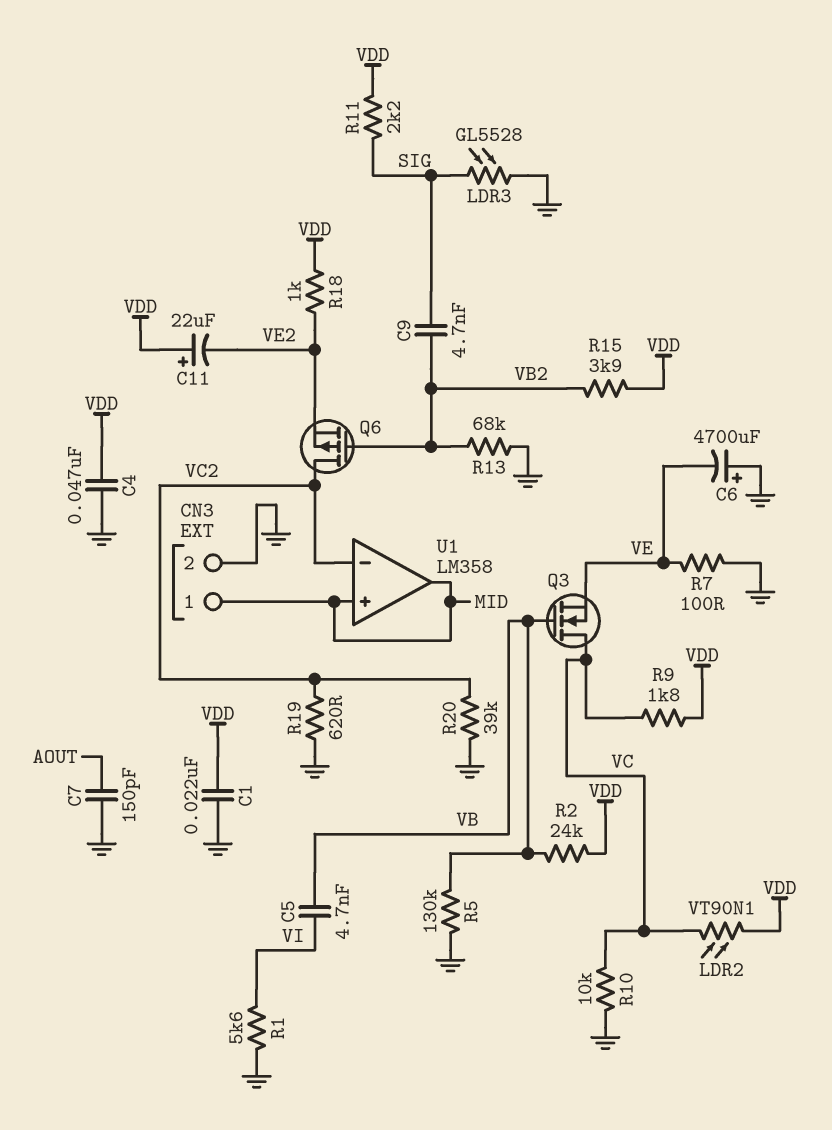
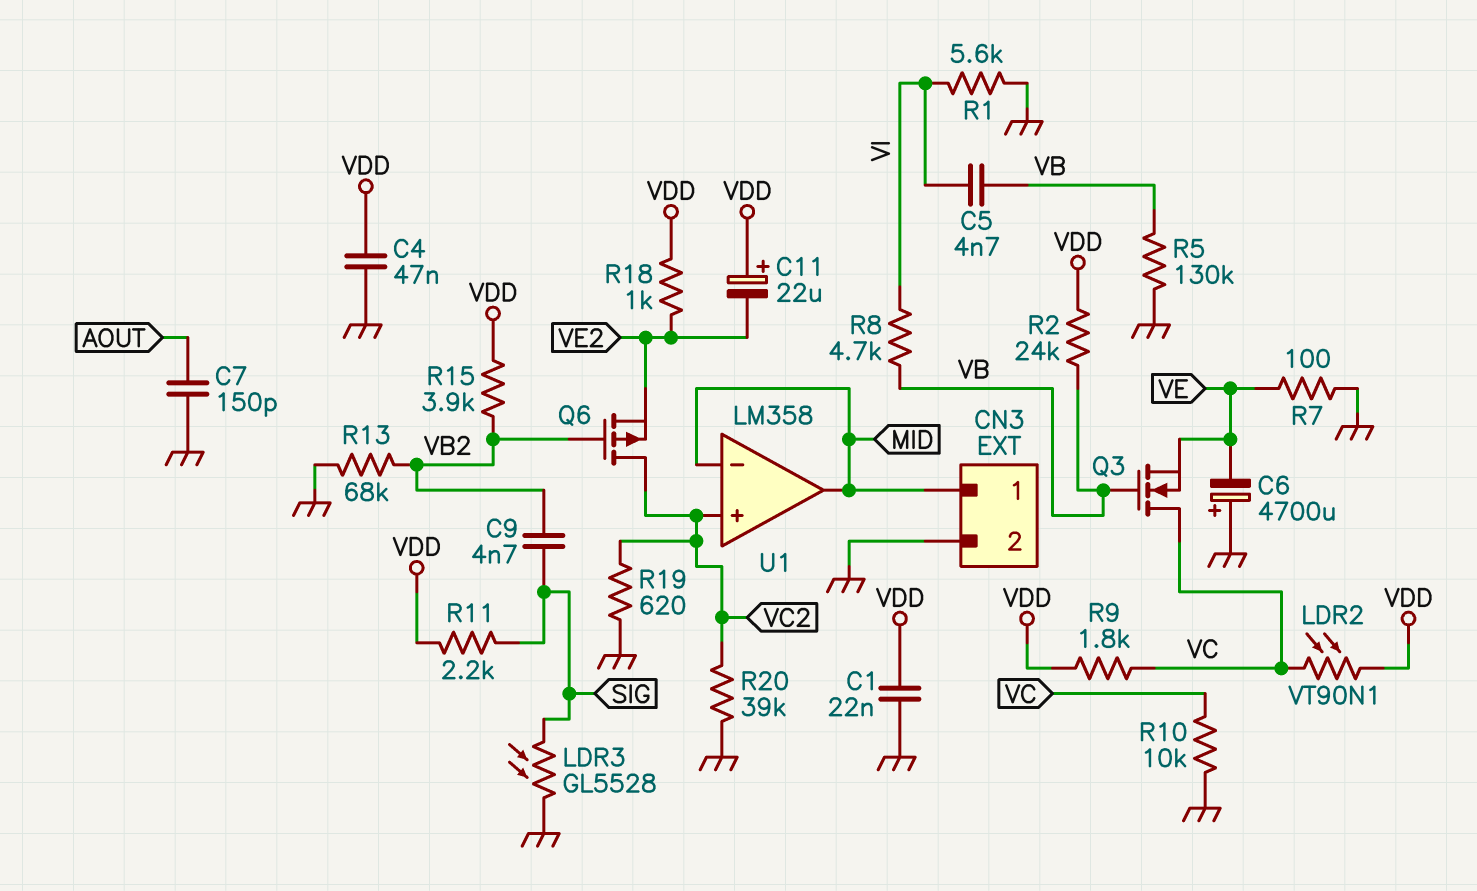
R8: none -> 4.7k (VB, VI)
U1 pin in+: MID -> VC2
U1 pin in-: VC2 -> MID

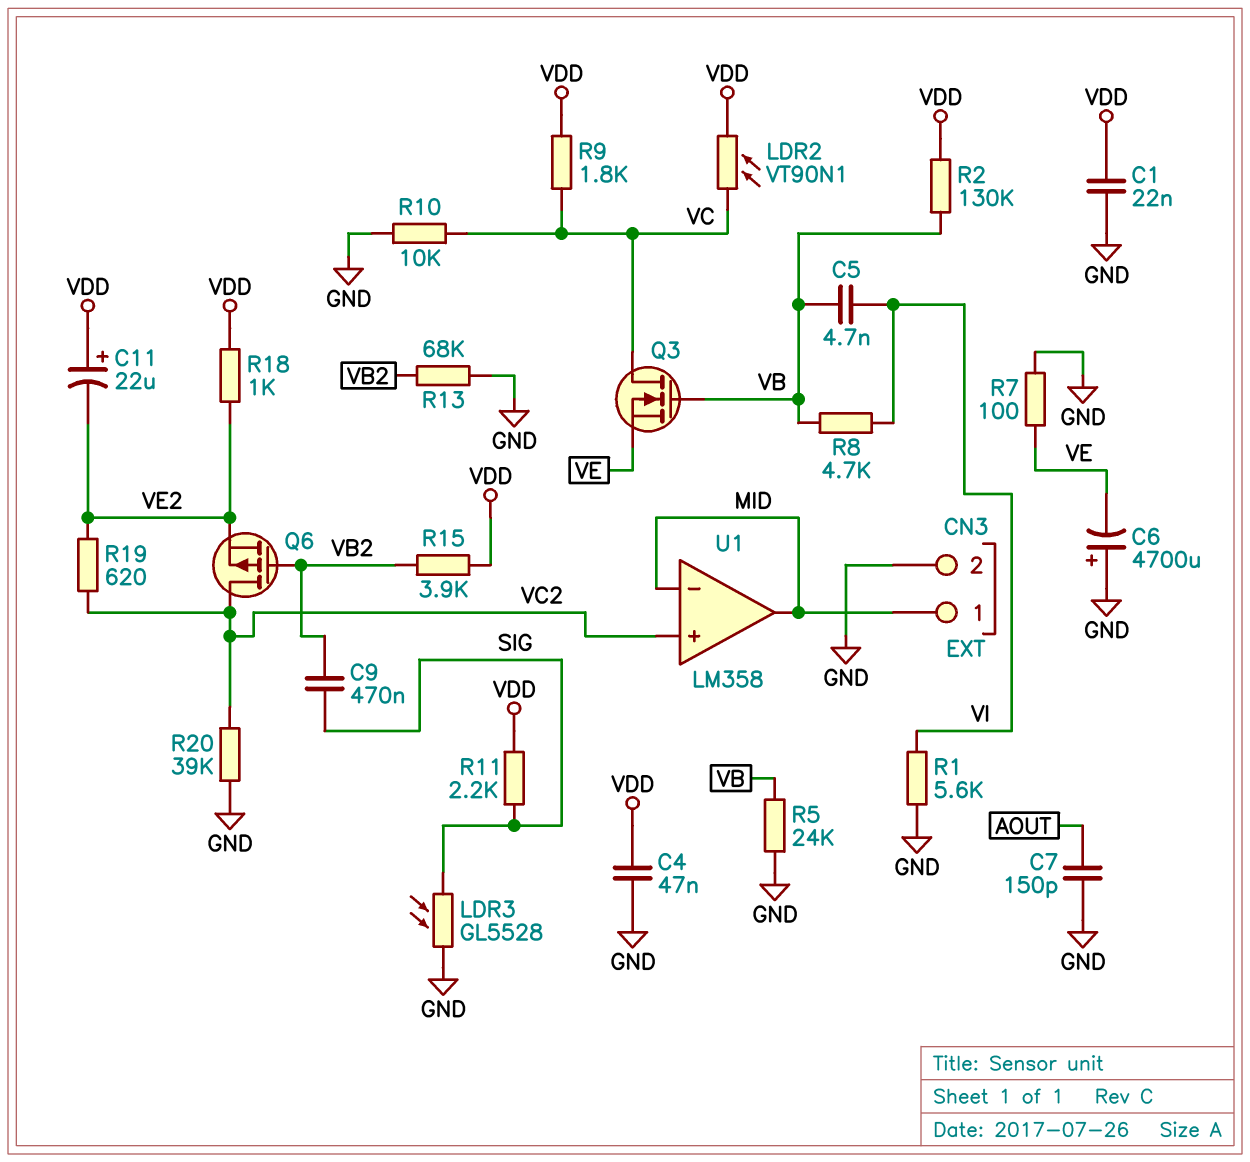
C9: 4.7nF (SIG, VB2) -> 470nF (SIG, VB2)
R2: 24k (VB, VDD) -> 130k (VB, VDD)
R5: 130k (GND, VB) -> 24k (GND, VB)
R19: 620 (GND, VC2) -> 620 (VC2, VE2)

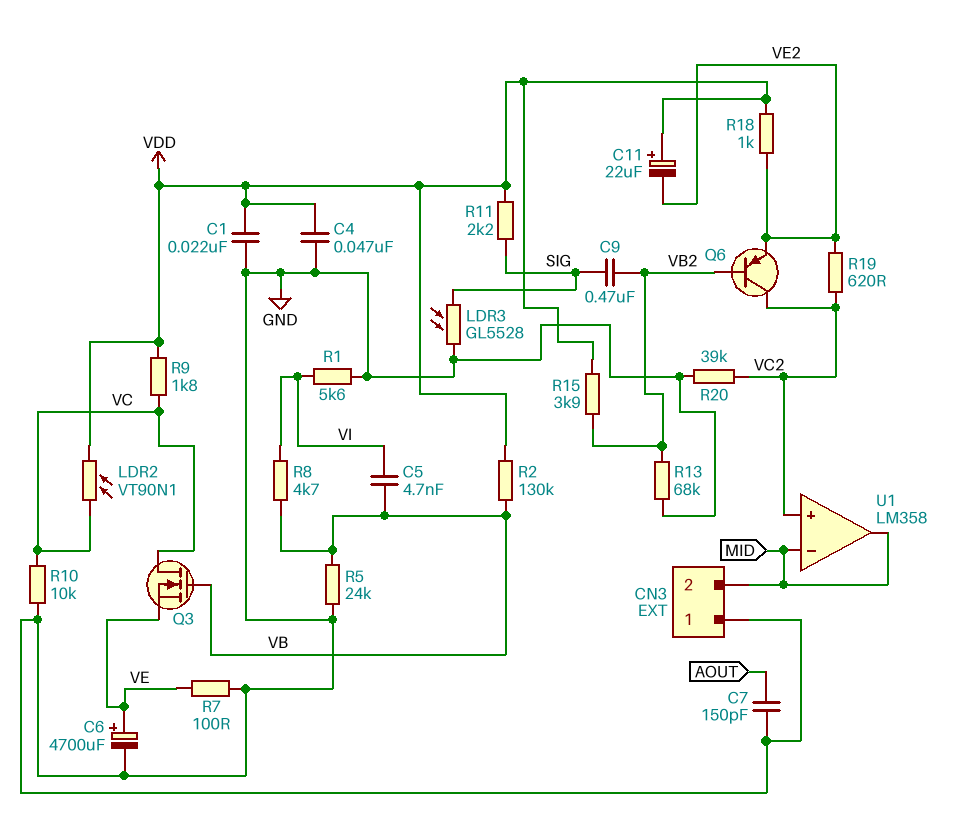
C6: 4700uF (plus GND, minus VE) -> 4700uF (plus VE, minus GND)
CN3 pin 1: MID -> GND
CN3 pin 2: GND -> MID
Q6: PMOS (G VB2, D VC2, S VE2) -> PNP (B VB2, C VC2, E VE2)

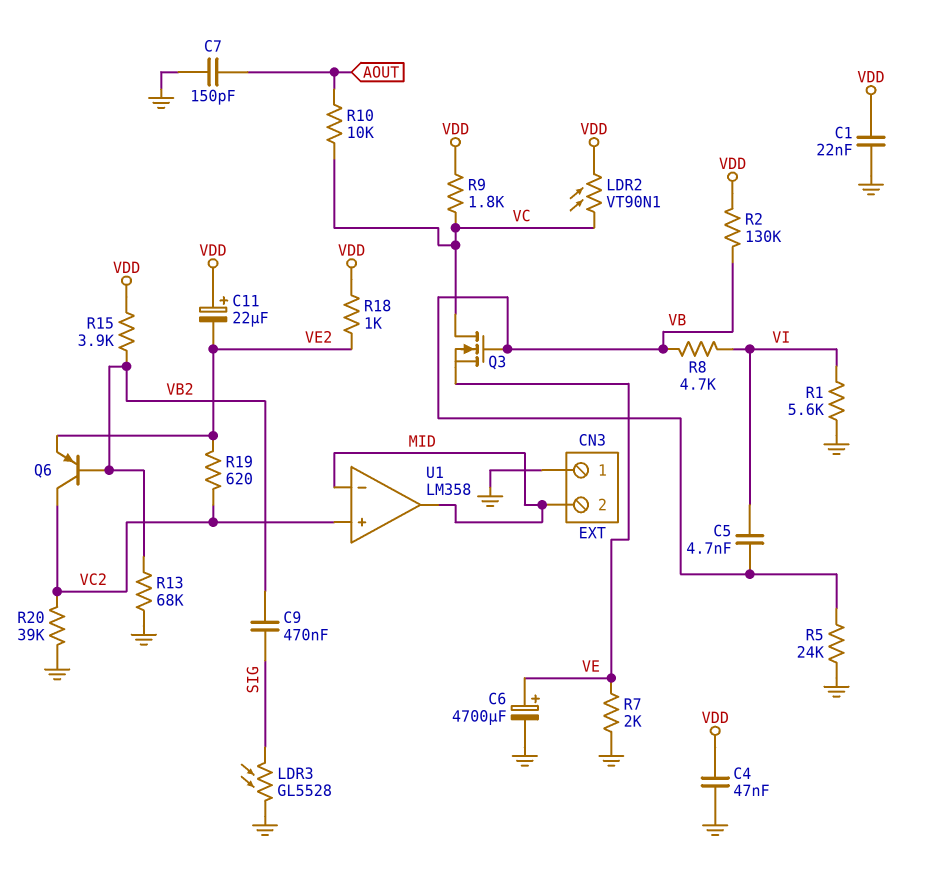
R7: 100 (GND, VE) -> 2k (GND, VE)
R10: 10k (GND, VC) -> 10k (AOUT, VC)
R11: 2.2k (SIG, VDD) -> none

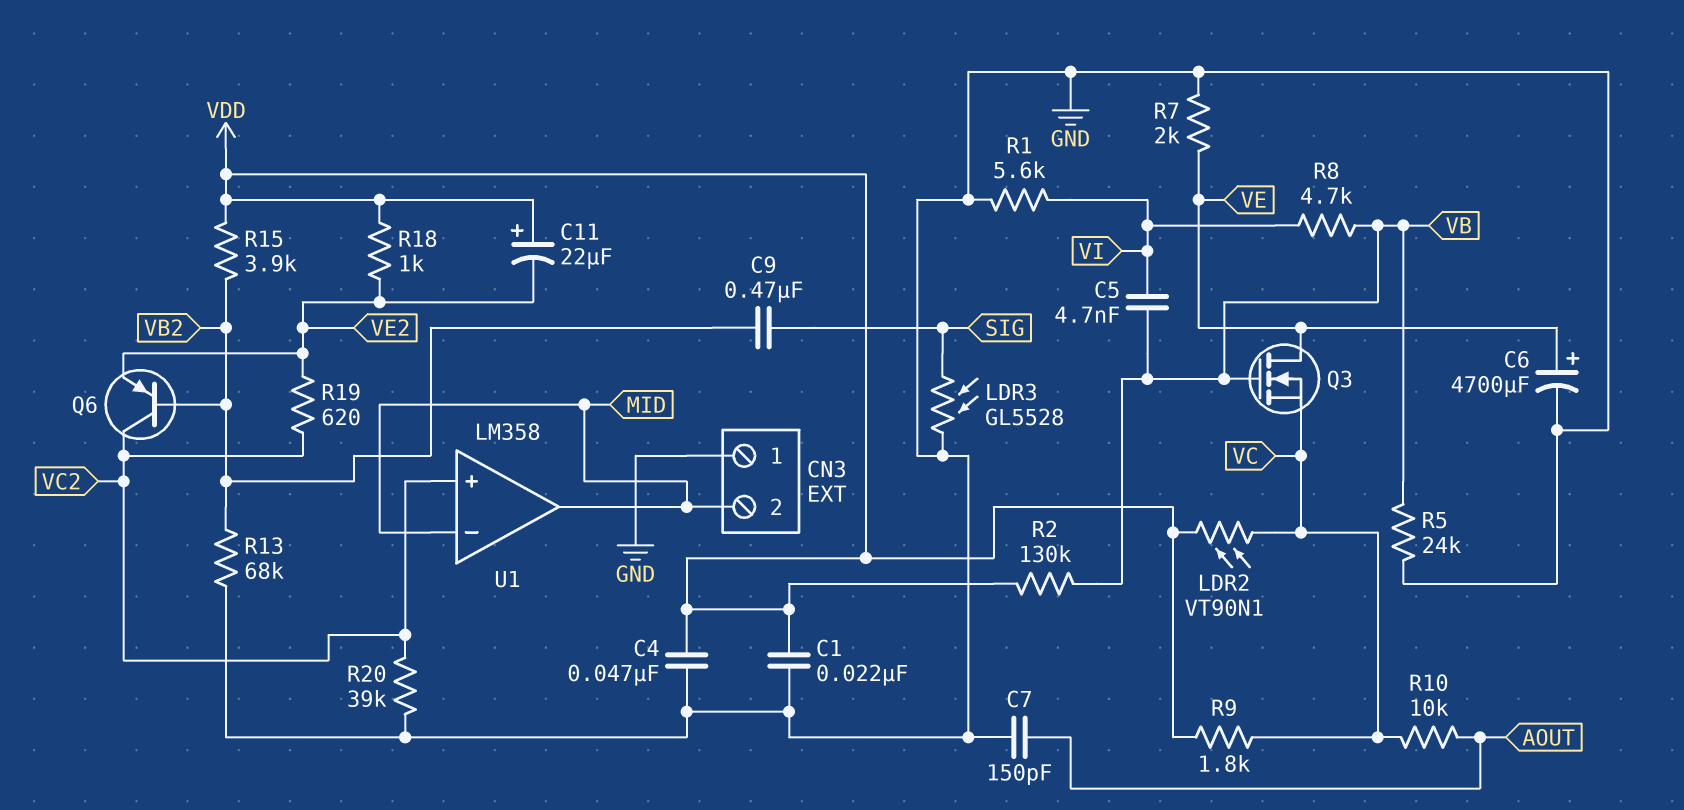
Q3: NMOS (G VB, D VC, S VE) -> NMOS (G VB, D VE, S VC)

